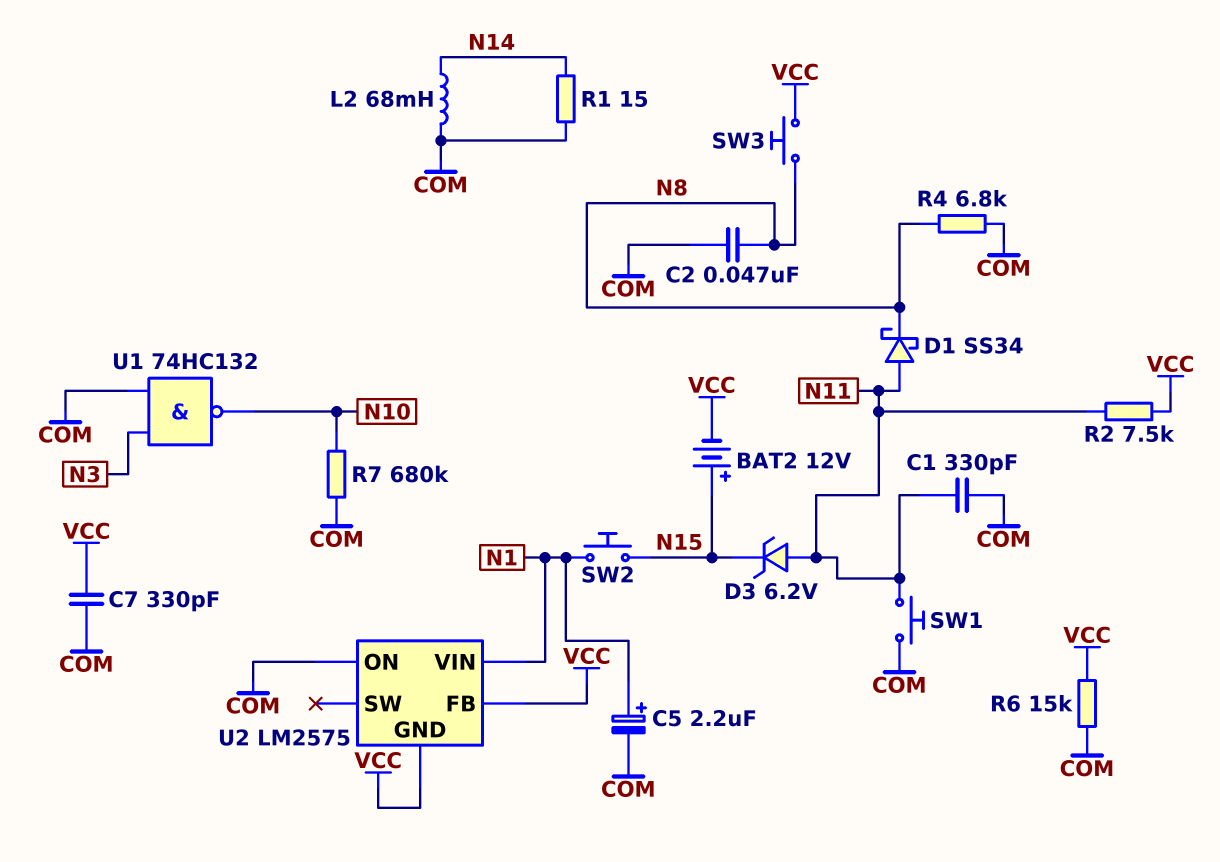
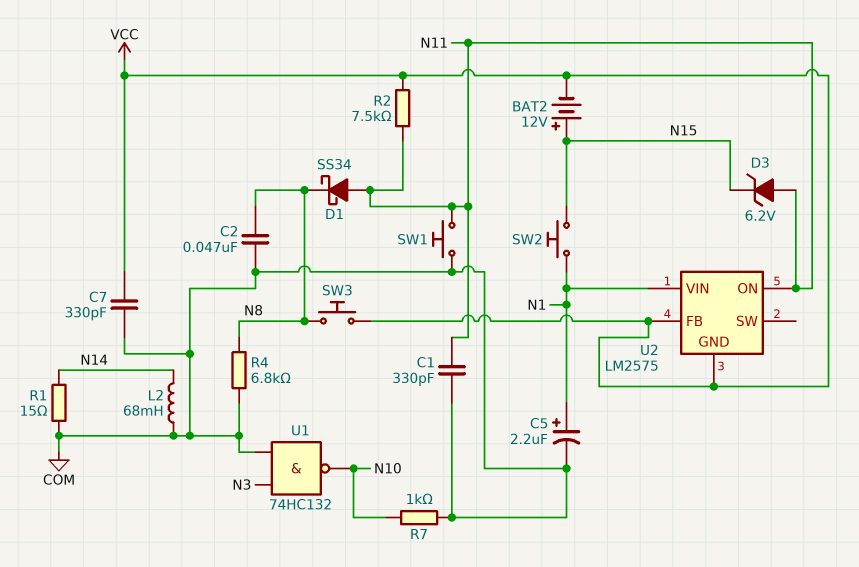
R6: 15k (COM, VCC) -> none
R7: 680k (COM, N10) -> 1k (COM, N10)
U2 pin ON: COM -> N11

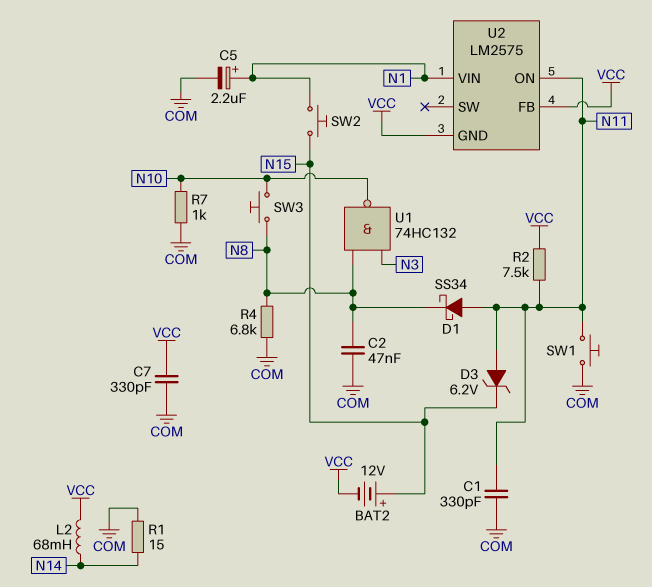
L2: 68mH (COM, N14) -> 68mH (N14, VCC)
SW3: button (N8, VCC) -> button (N8, N10)
U1: NAND 74HC132 (in COM, in N3, out N10) -> NAND 74HC132 (in N3, in N8, out N10)

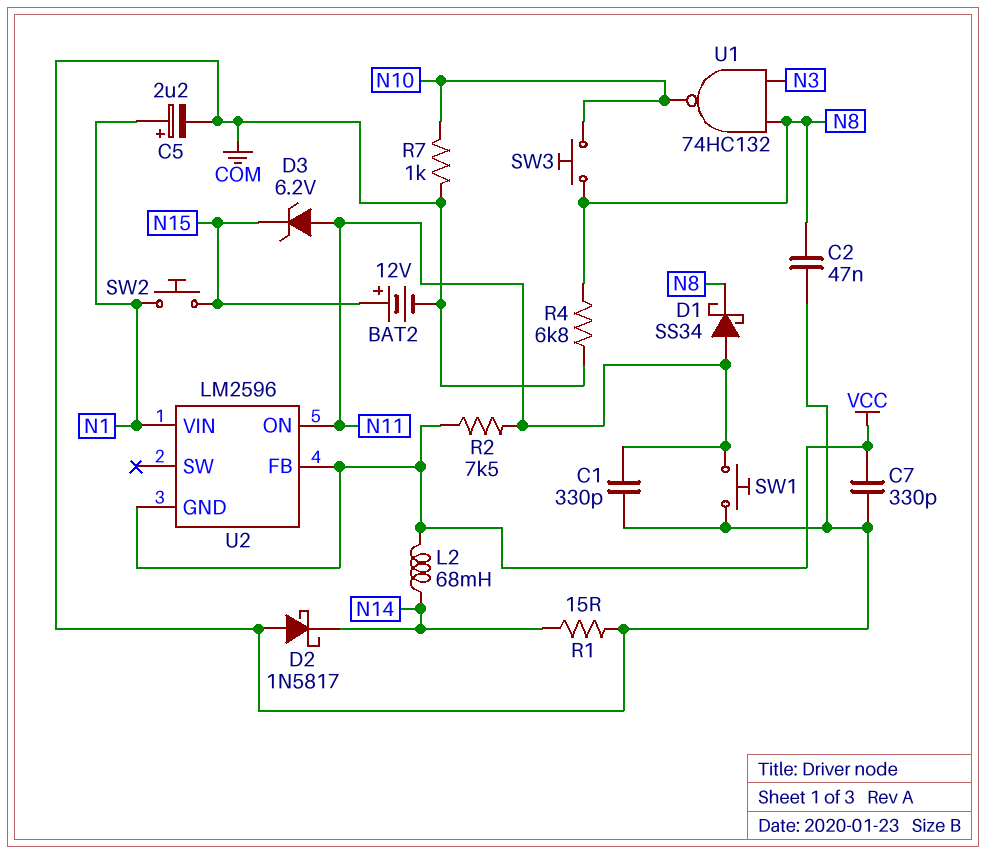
BAT2: 12V (plus N15, minus VCC) -> 12V (plus N15, minus COM)
D2: none -> schottky 1N5817 (A COM, K N14)
U2: LM2575 -> LM2596

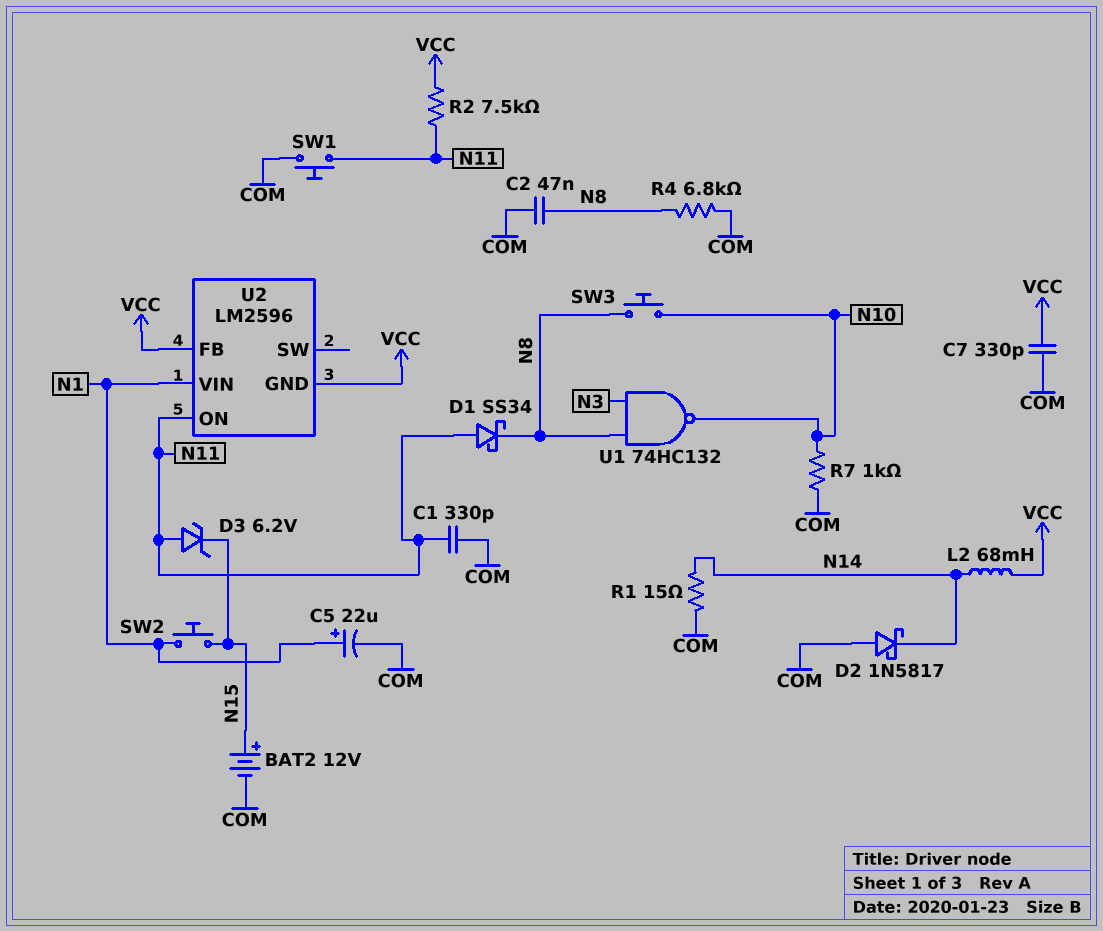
C5: 2.2uF (plus N1, minus COM) -> 22uF (plus N1, minus COM)

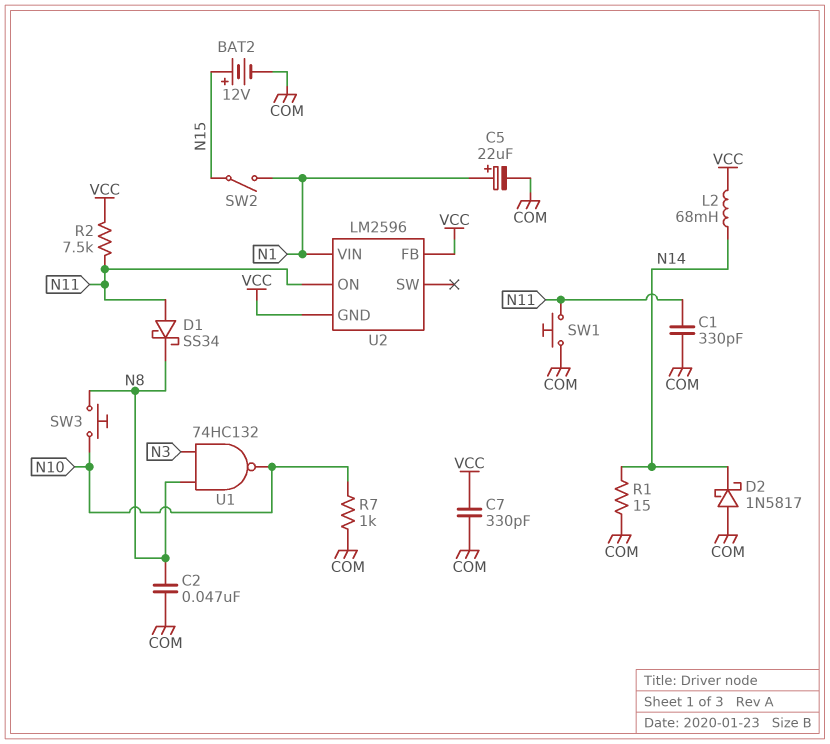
D3: zener 6.2V (A N11, K N15) -> none
R4: 6.8k (COM, N8) -> none
SW2: button (N1, N15) -> switch (N1, N15)

